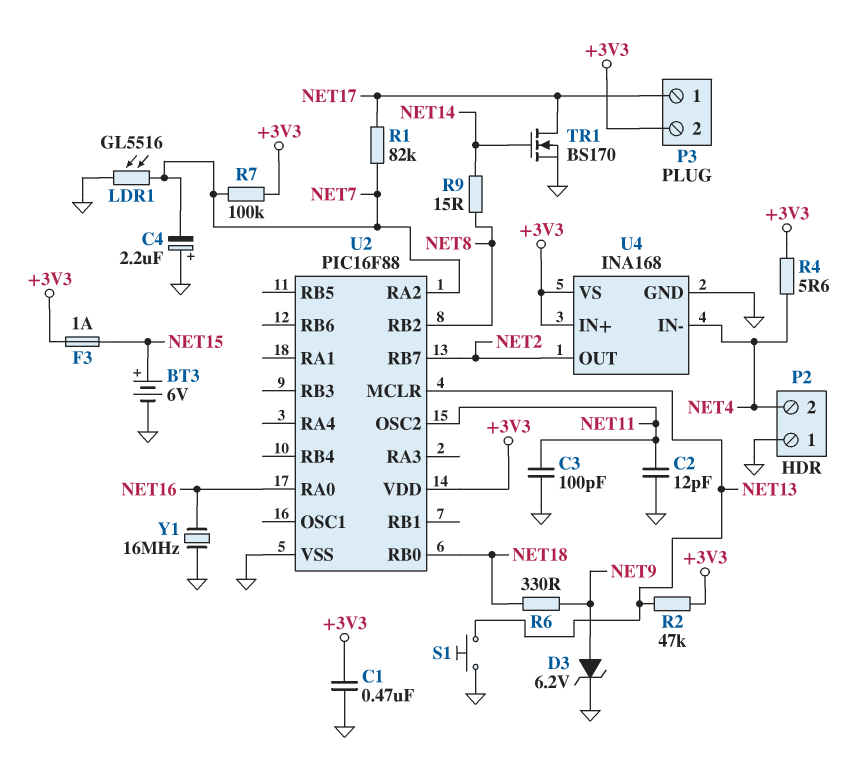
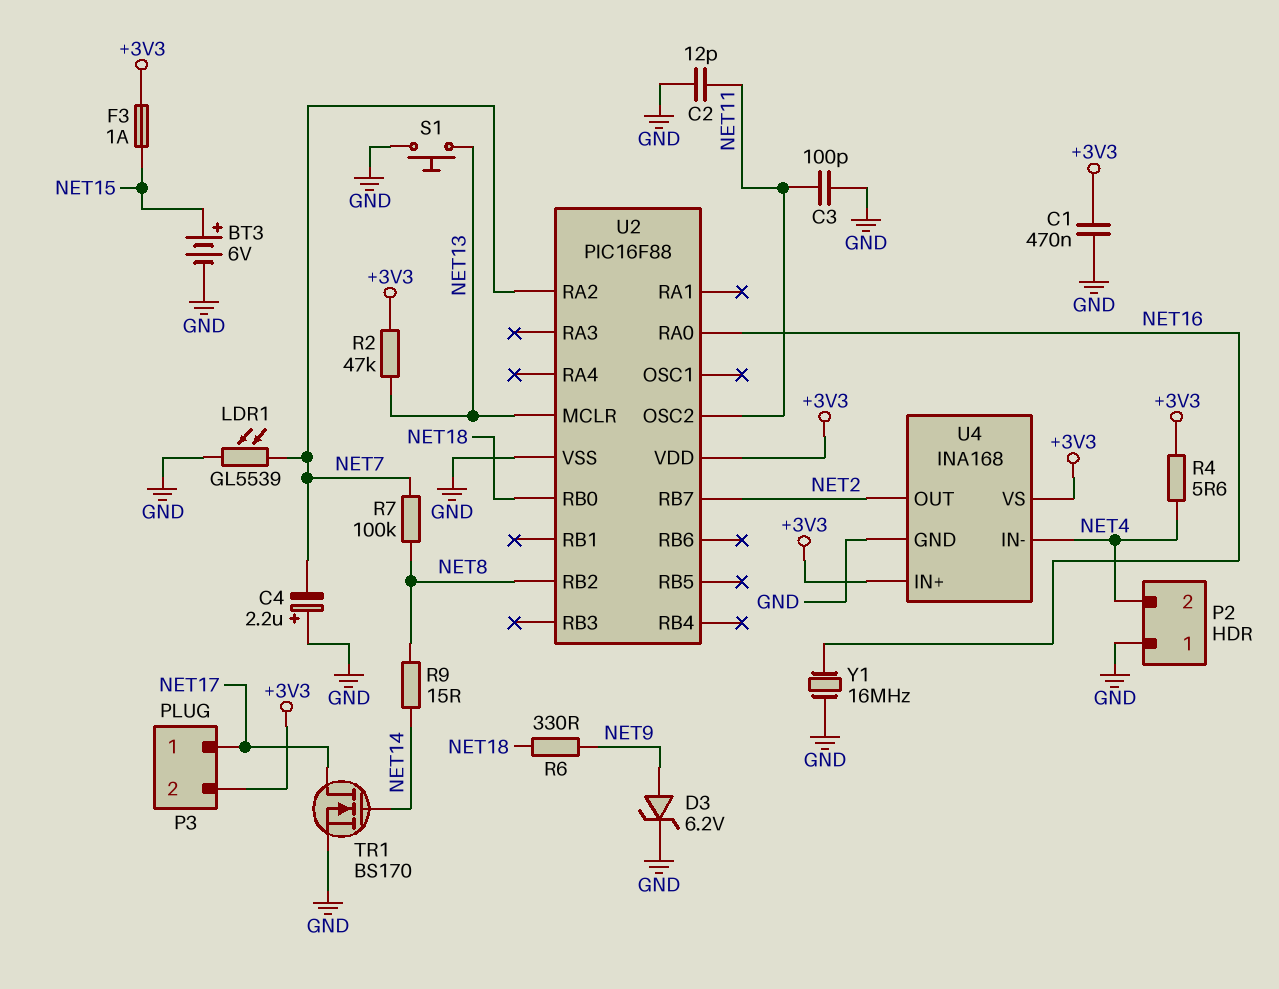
LDR1: GL5516 (GND, NET7) -> GL5539 (GND, NET7)
R1: 82k (NET7, NET17) -> none
R7: 100k (+3V3, NET7) -> 100k (NET7, NET8)

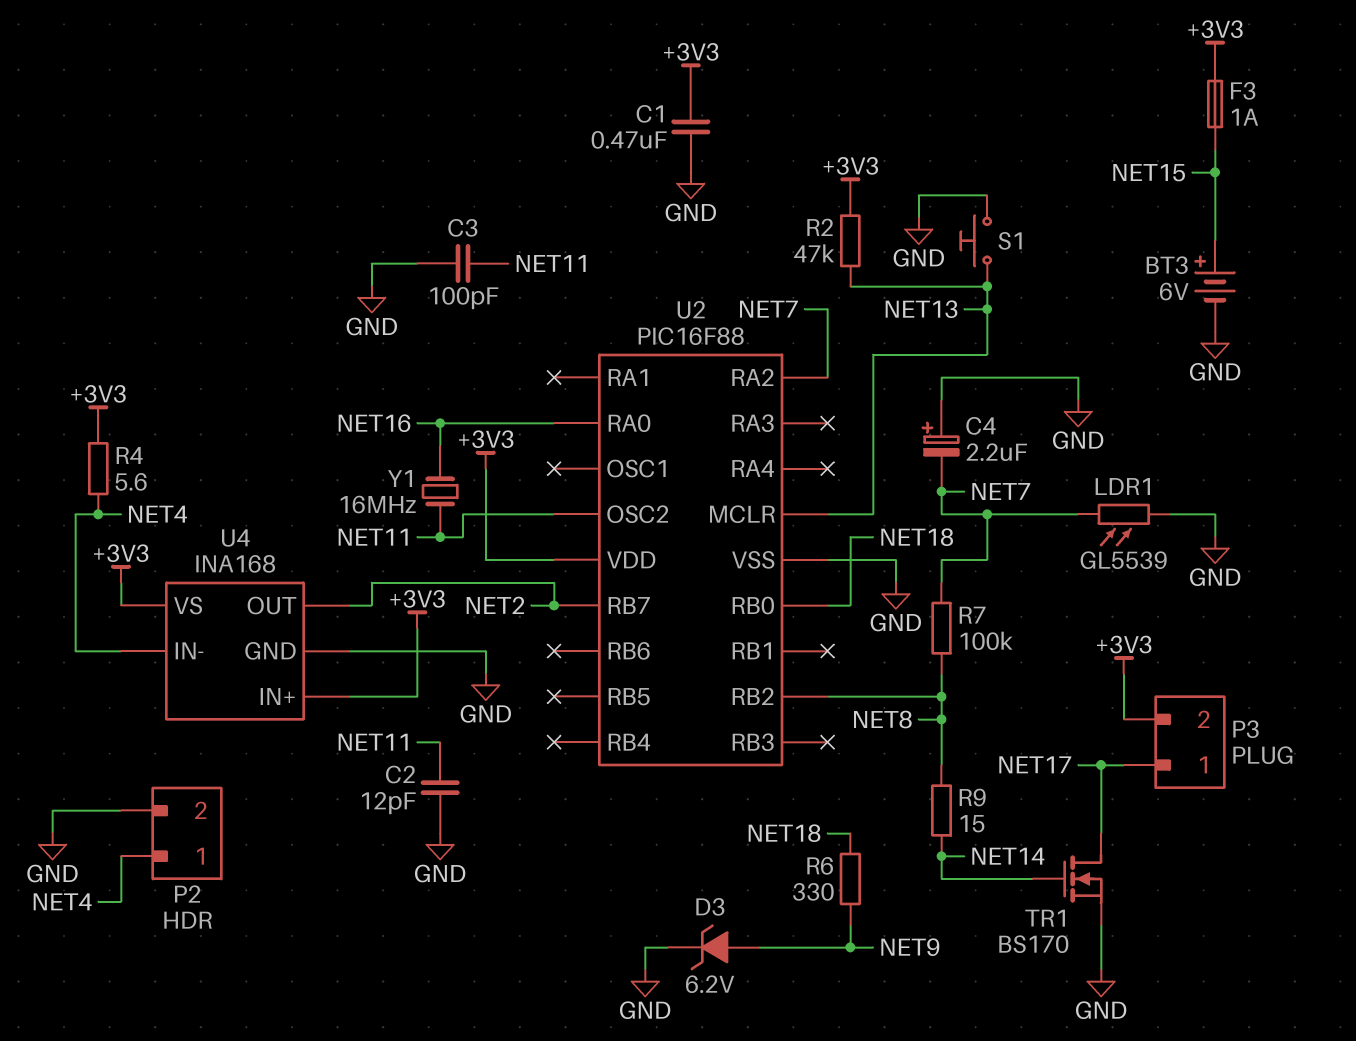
P2 pin 1: GND -> NET4
P2 pin 2: NET4 -> GND
Y1: 16MHz (GND, NET16) -> 16MHz (NET11, NET16)

